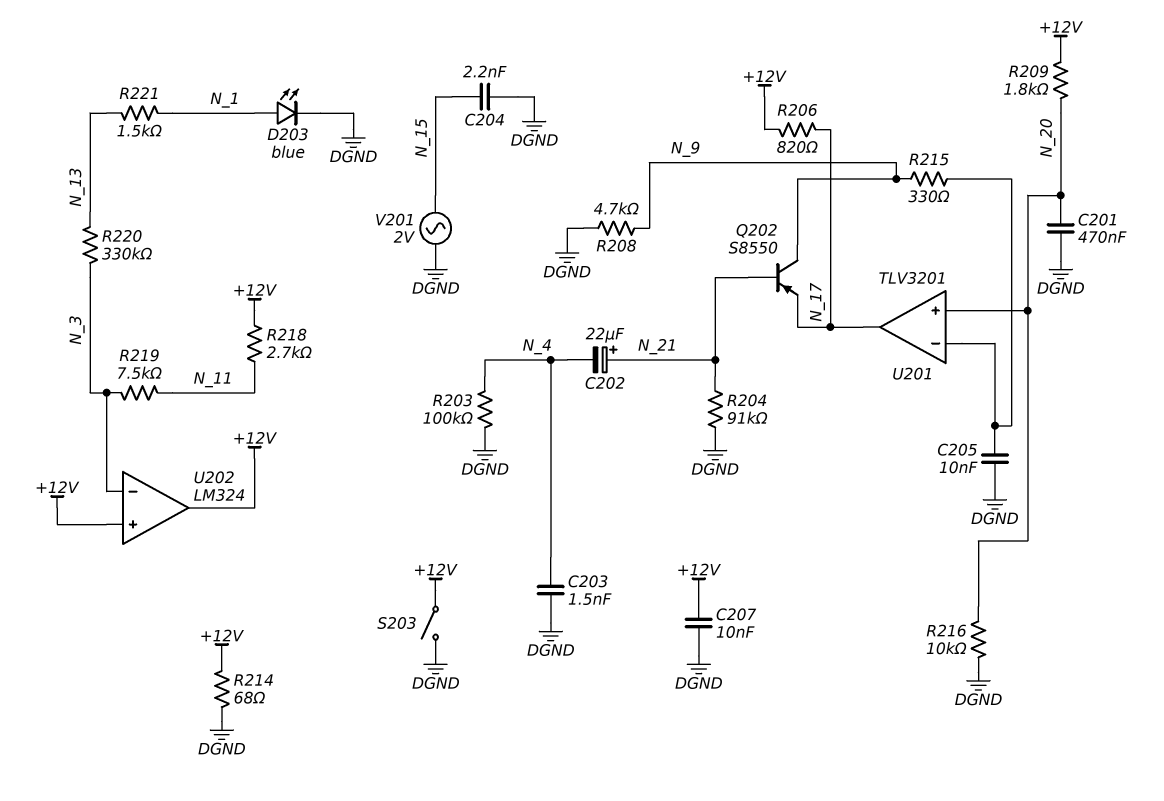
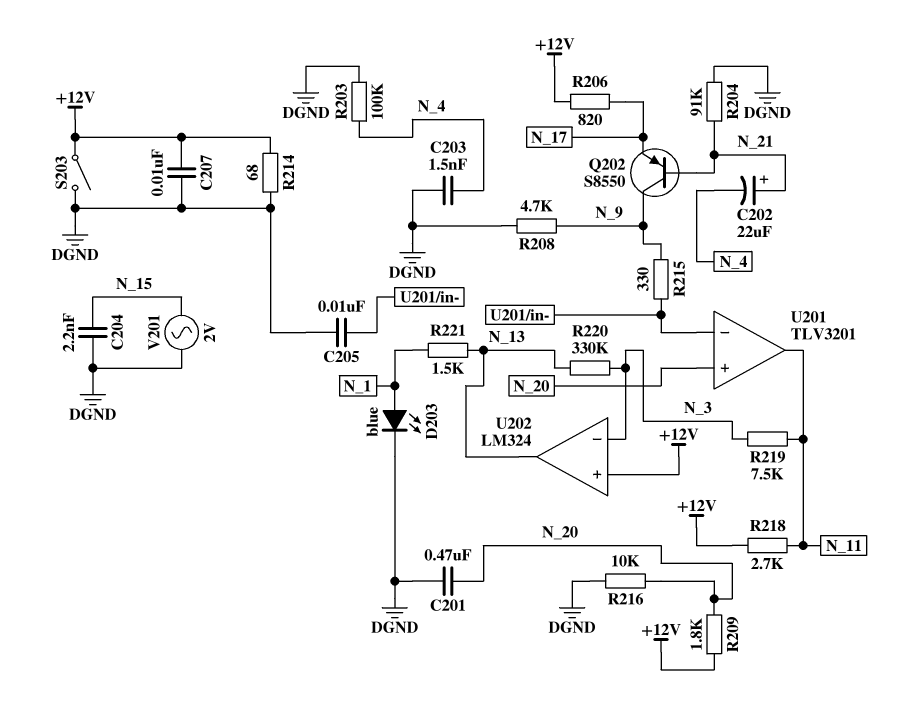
U201 pin out: N_17 -> N_11
U202 pin out: +12V -> N_13

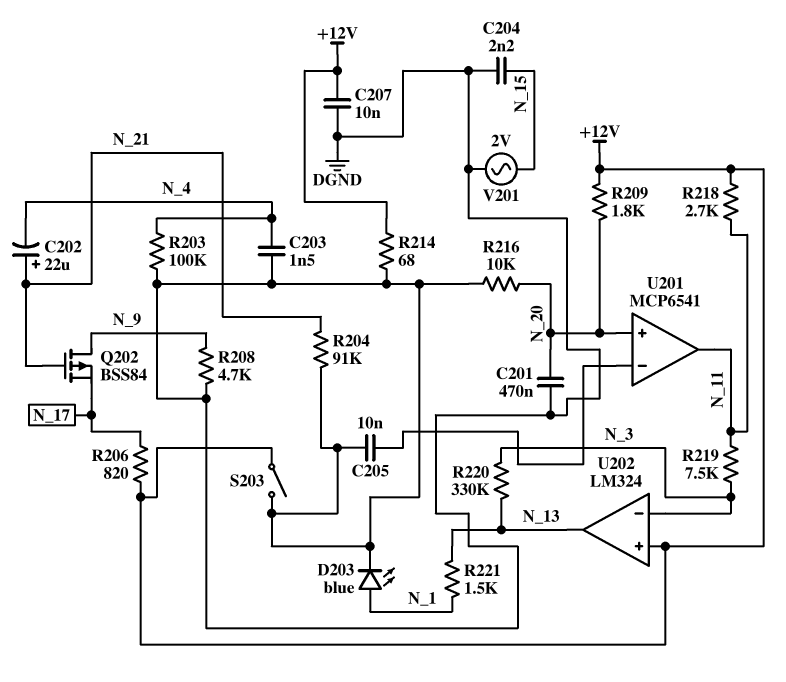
Q202: PNP S8550 (B N_21, C N_9, E N_17) -> PMOS BSS84 (G N_21, D N_9, S N_17)
R215: 330 (N_9, U201/in-) -> none
U201: TLV3201 -> MCP6541

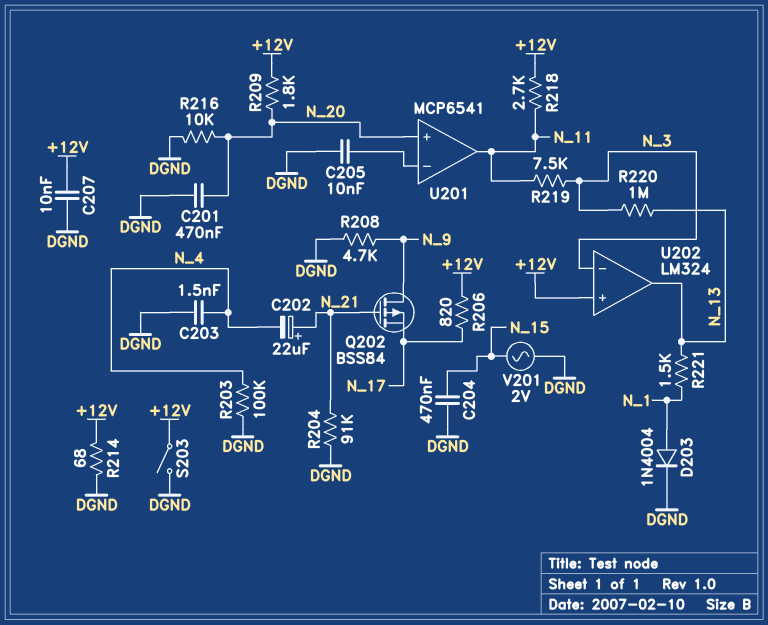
C204: 2.2nF (DGND, N_15) -> 470nF (DGND, N_15)
D203: LED blue (A N_1, K DGND) -> diode 1N4004 (A N_1, K DGND)
R220: 330k (N_3, N_13) -> 1M (N_3, N_13)

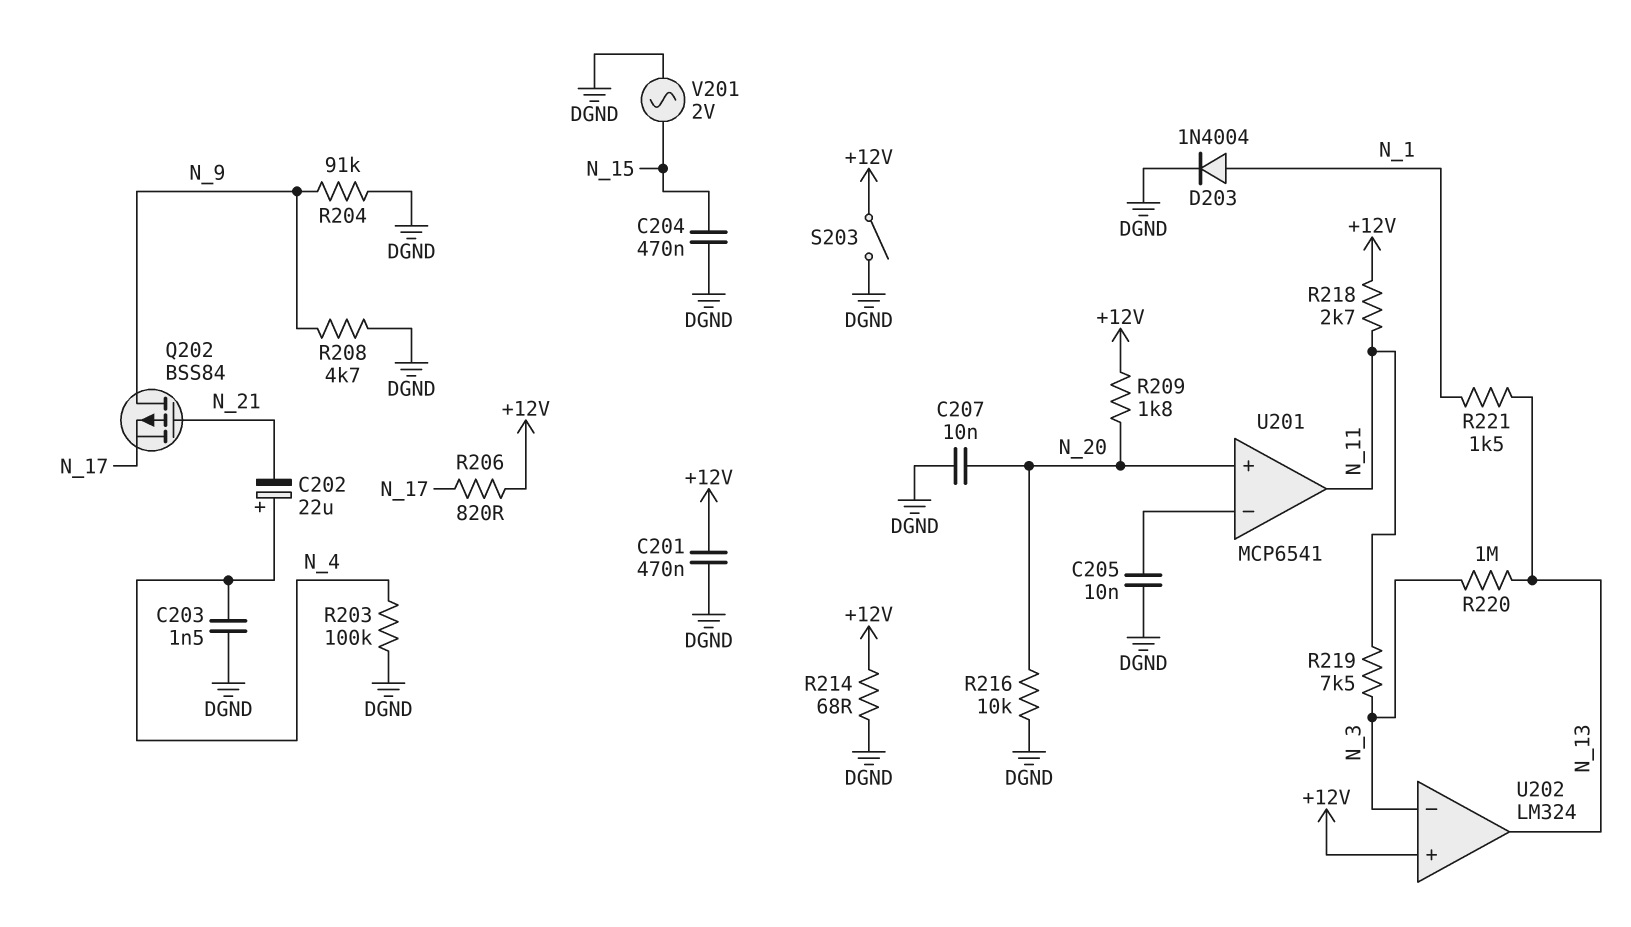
C201: 470nF (DGND, N_20) -> 470nF (+12V, DGND)
C202: 22uF (plus N_21, minus N_4) -> 22uF (plus N_4, minus N_21)
C207: 10nF (+12V, DGND) -> 10nF (DGND, N_20)
R204: 91k (DGND, N_21) -> 91k (DGND, N_9)

